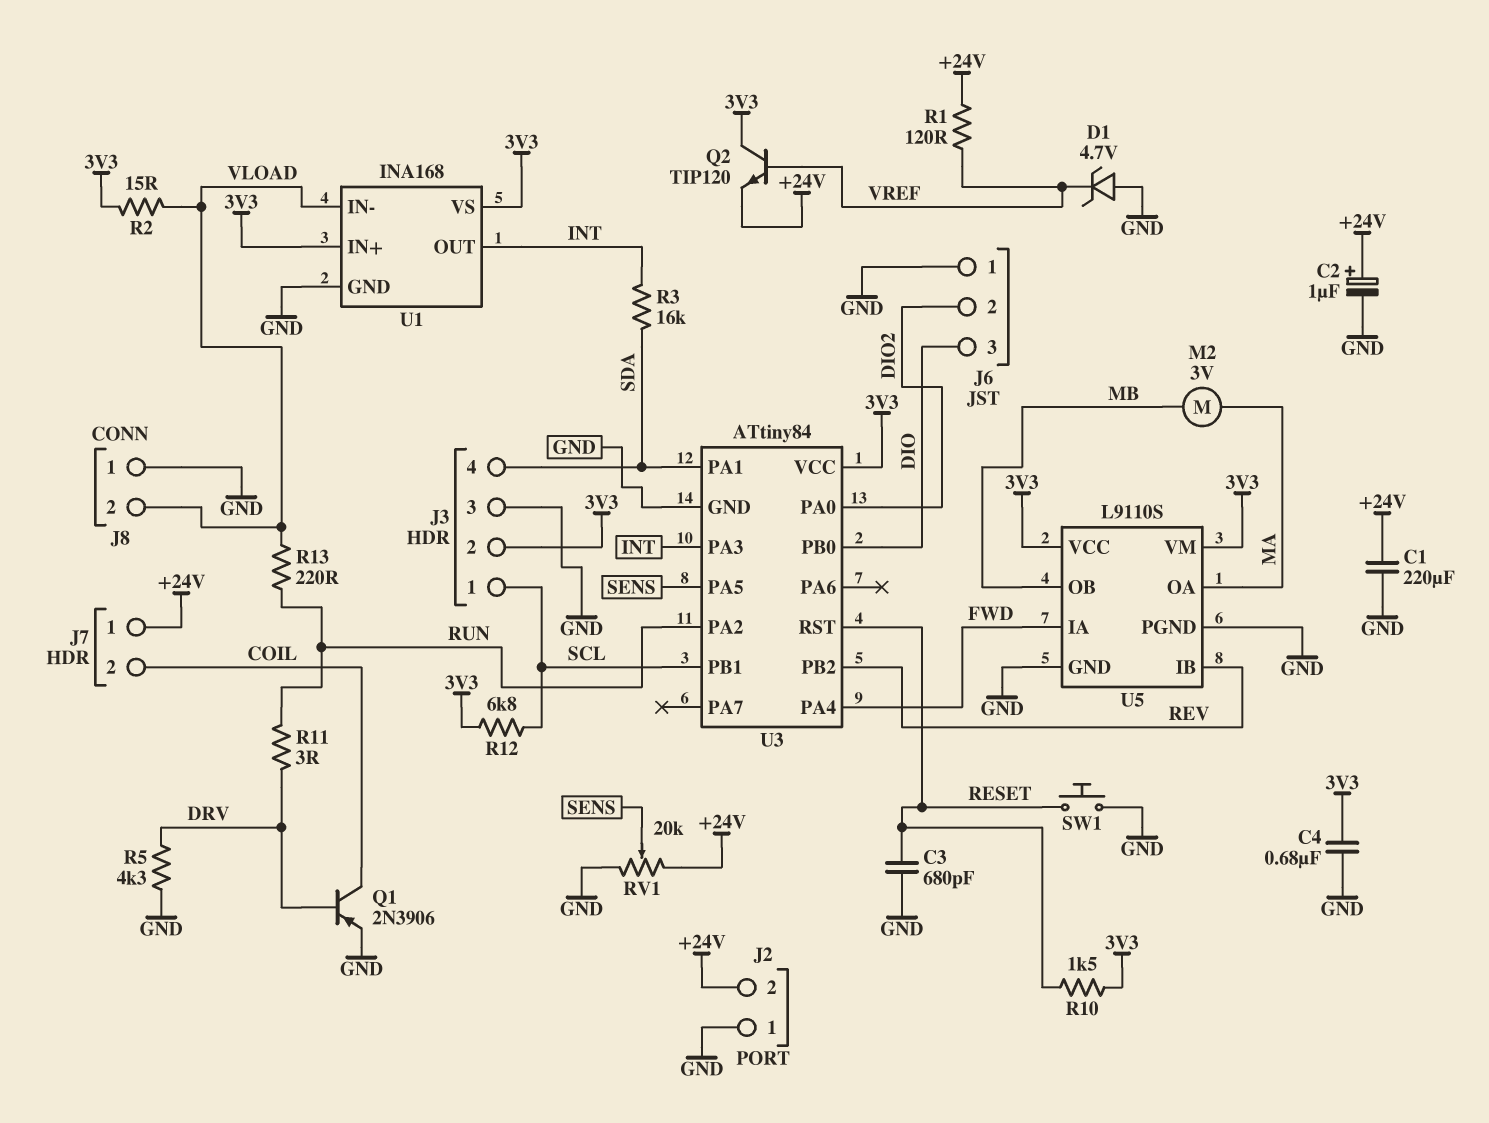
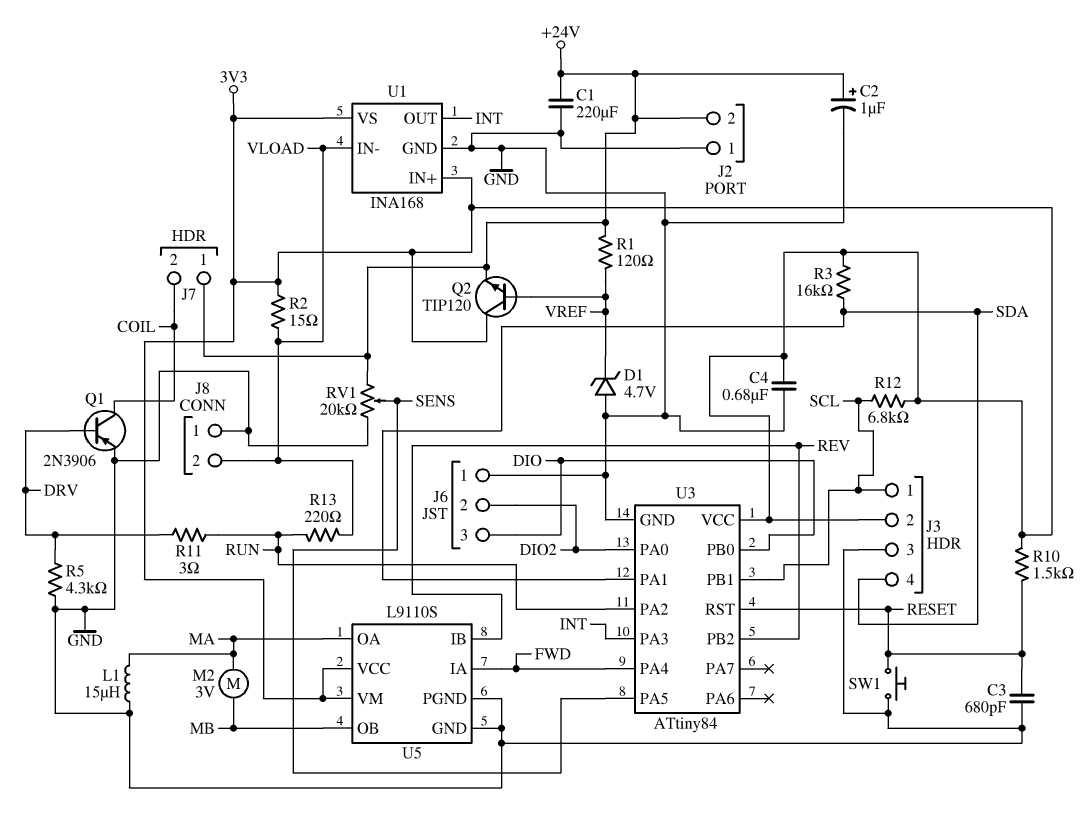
L1: none -> 15uH (GND, MA)
R3: 16k (INT, SDA) -> 16k (3V3, SDA)

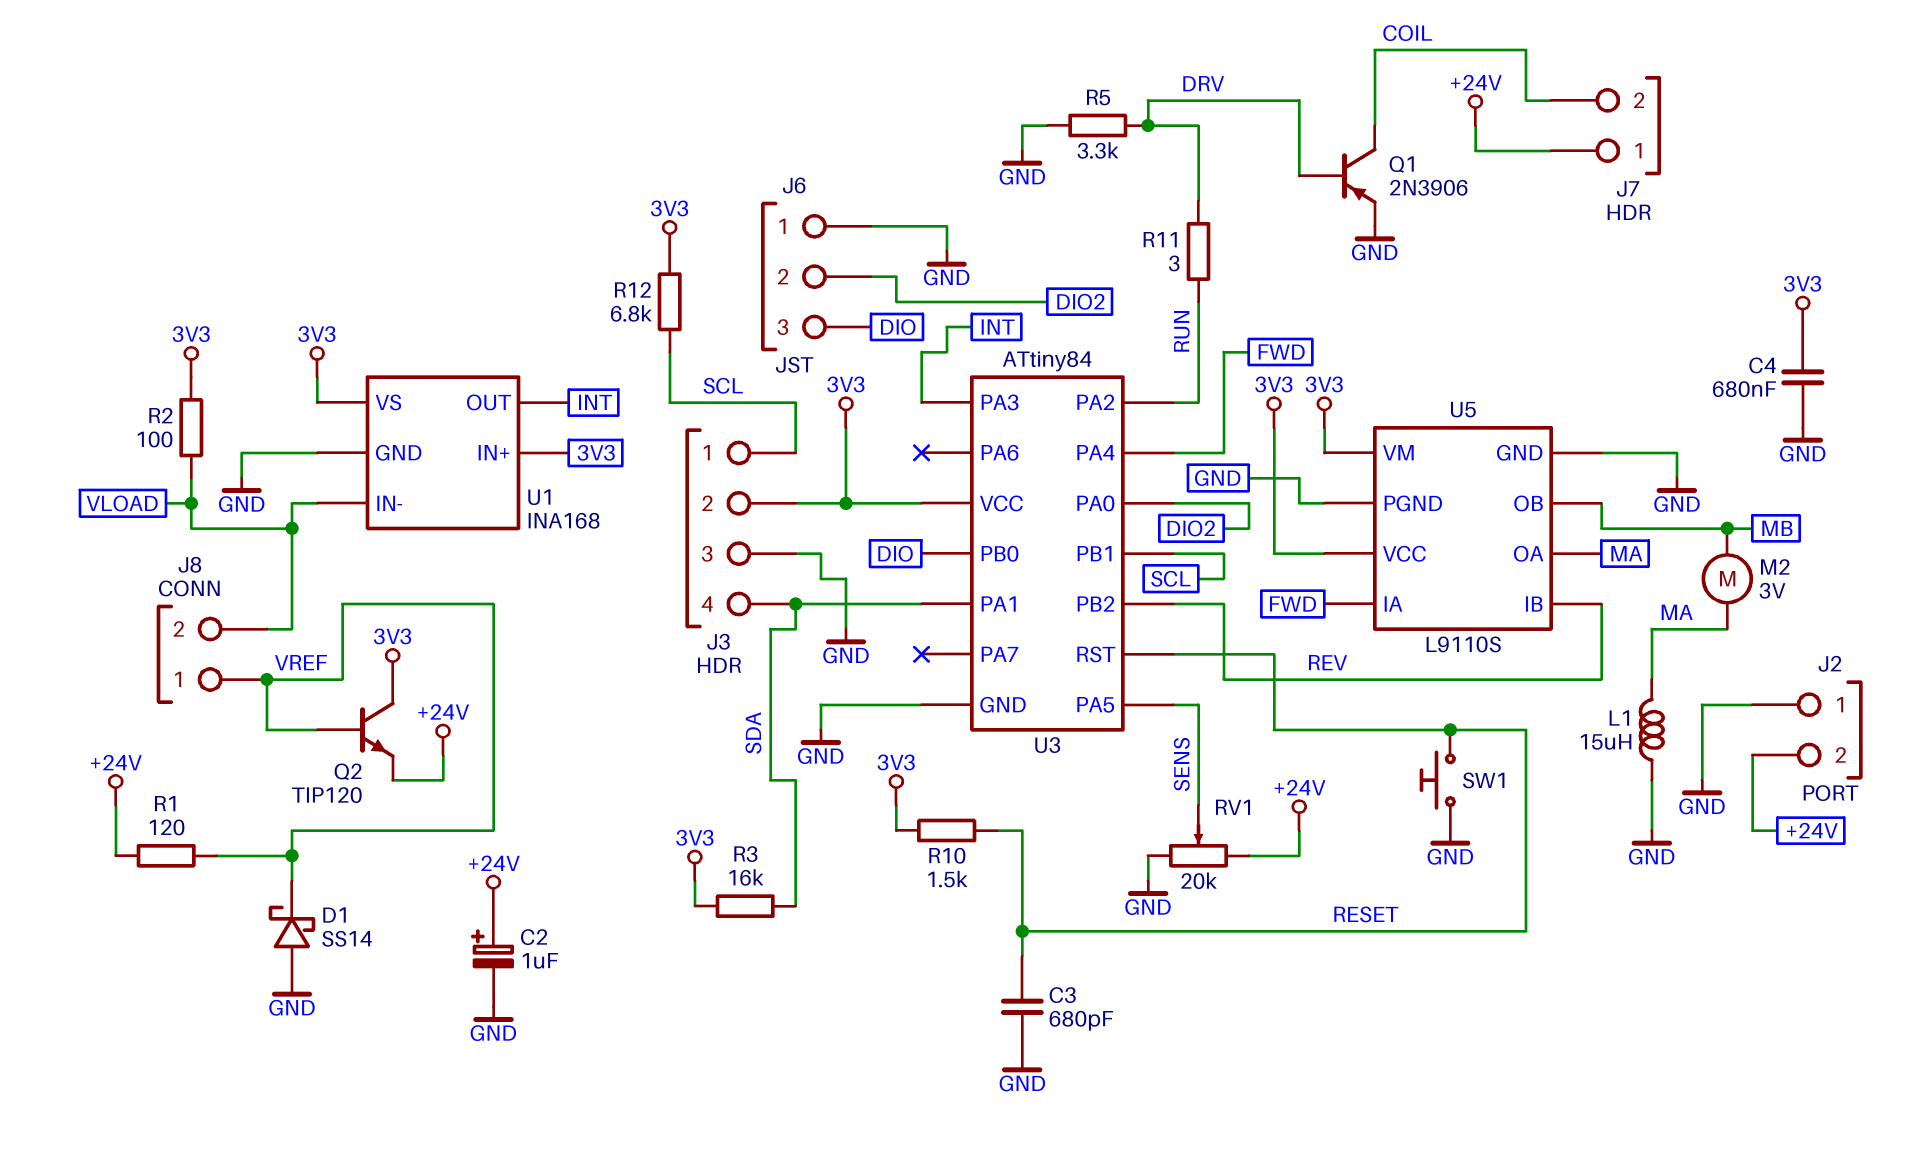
C1: 220uF (+24V, GND) -> none
D1: zener 4.7V (A GND, K VREF) -> schottky SS14 (A GND, K VREF)
J8 pin 1: GND -> VREF
R2: 15 (3V3, VLOAD) -> 100 (3V3, VLOAD)
R5: 4.3k (DRV, GND) -> 3.3k (DRV, GND)
R13: 220 (RUN, VLOAD) -> none

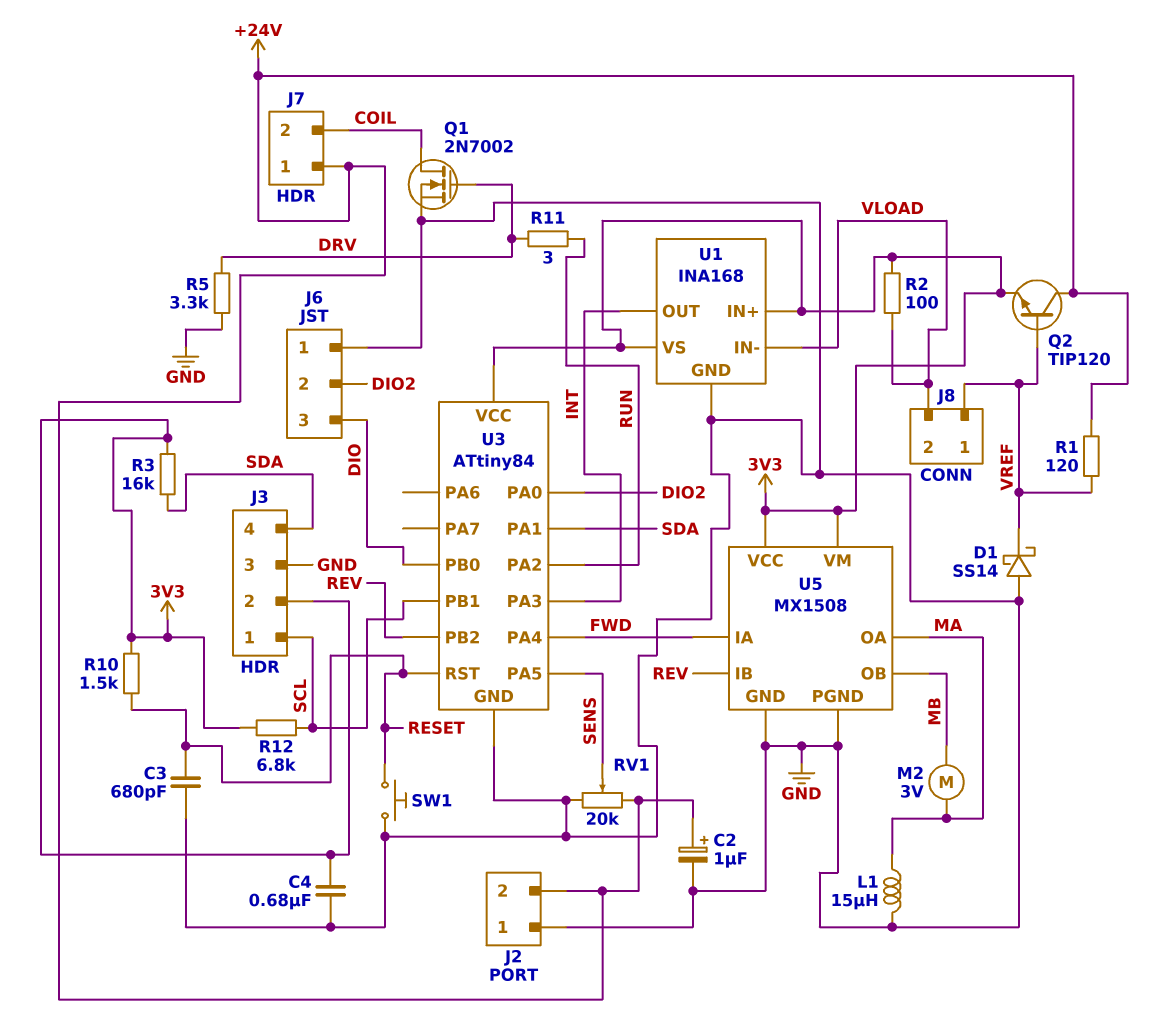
Q1: PNP 2N3906 (B DRV, C COIL, E GND) -> NMOS 2N7002 (G DRV, D COIL, S GND)
Q2: NPN TIP120 (B VREF, C 3V3, E +24V) -> NPN TIP120 (B VREF, C +24V, E 3V3)
U5: L9110S -> MX1508

